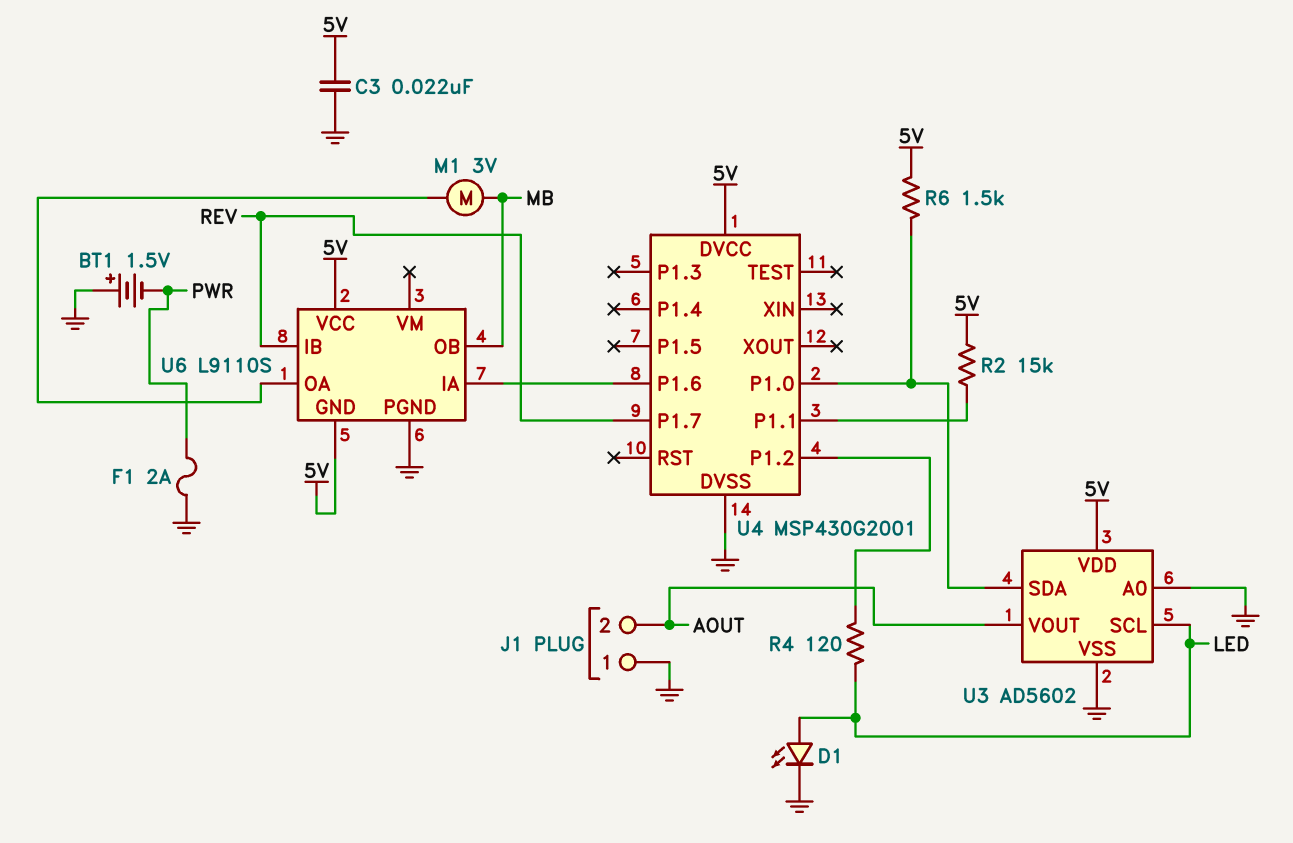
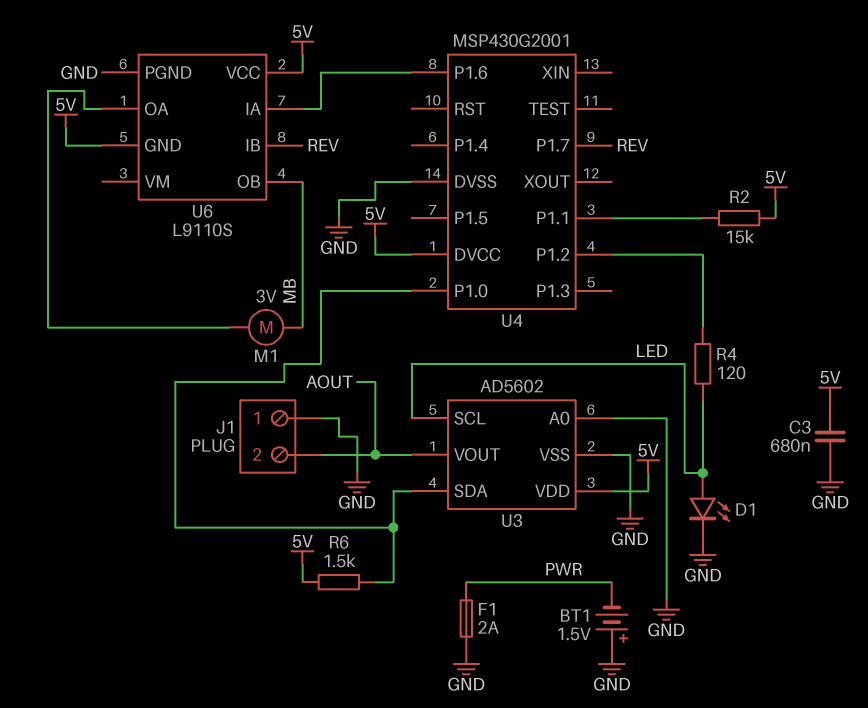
C3: 22nF (5V, GND) -> 680nF (5V, GND)

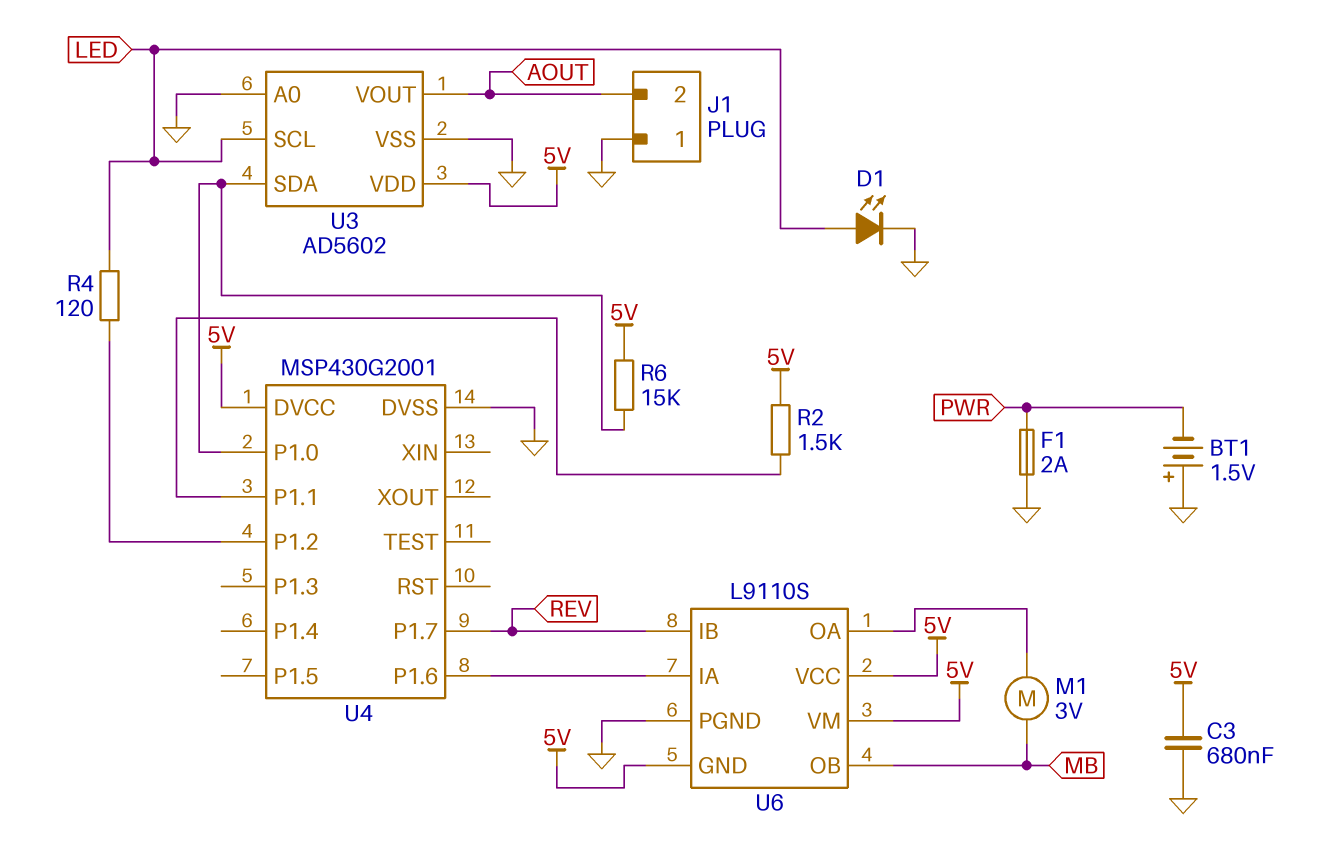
R2: 15k (5V, U4/P1.1) -> 1.5k (5V, U4/P1.1)
R6: 1.5k (5V, U3/SDA) -> 15k (5V, U3/SDA)
U6 pin VM: none -> 5V

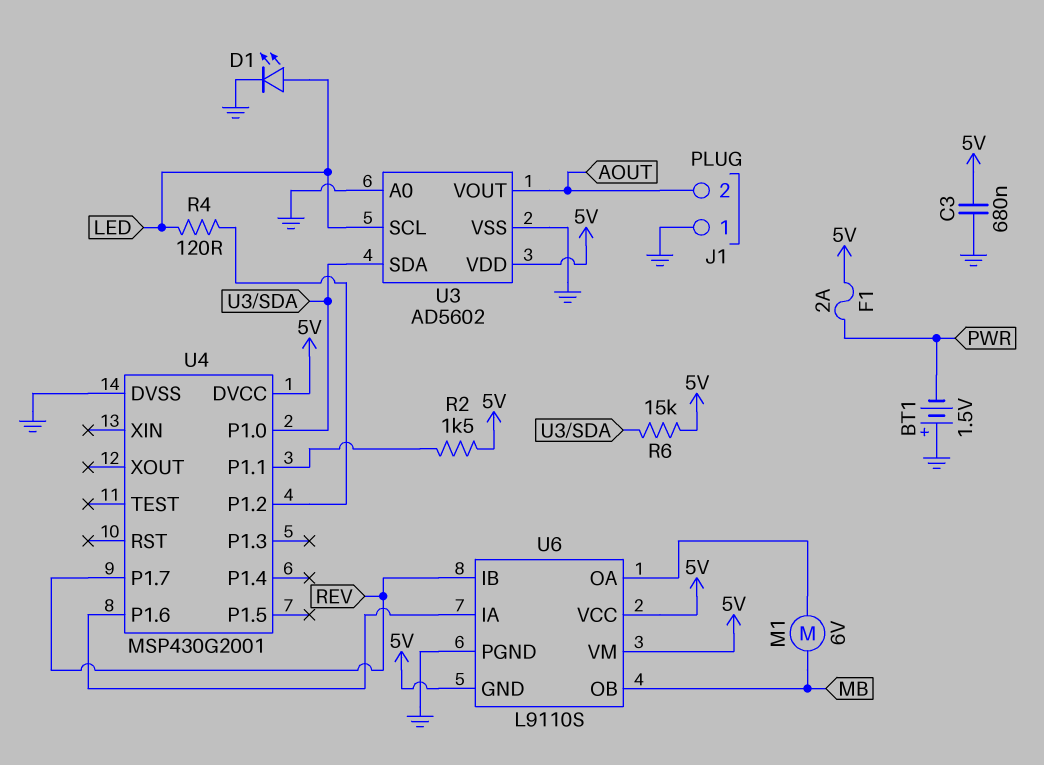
F1: 2A (GND, PWR) -> 2A (5V, PWR)
M1: motor 3V (MB, U6/OA) -> motor 6V (MB, U6/OA)

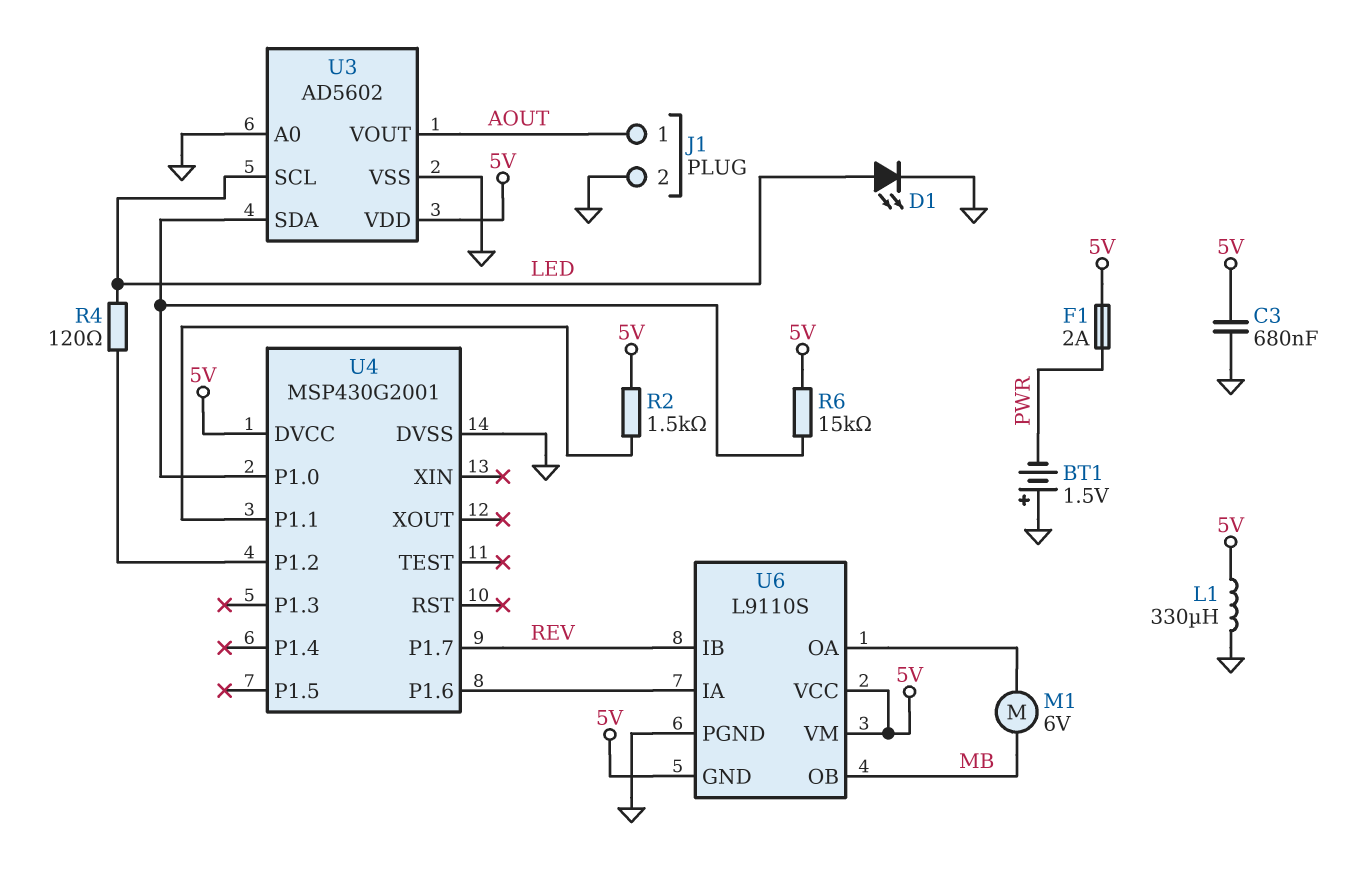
J1 pin 1: GND -> AOUT
J1 pin 2: AOUT -> GND
L1: none -> 330uH (5V, GND)

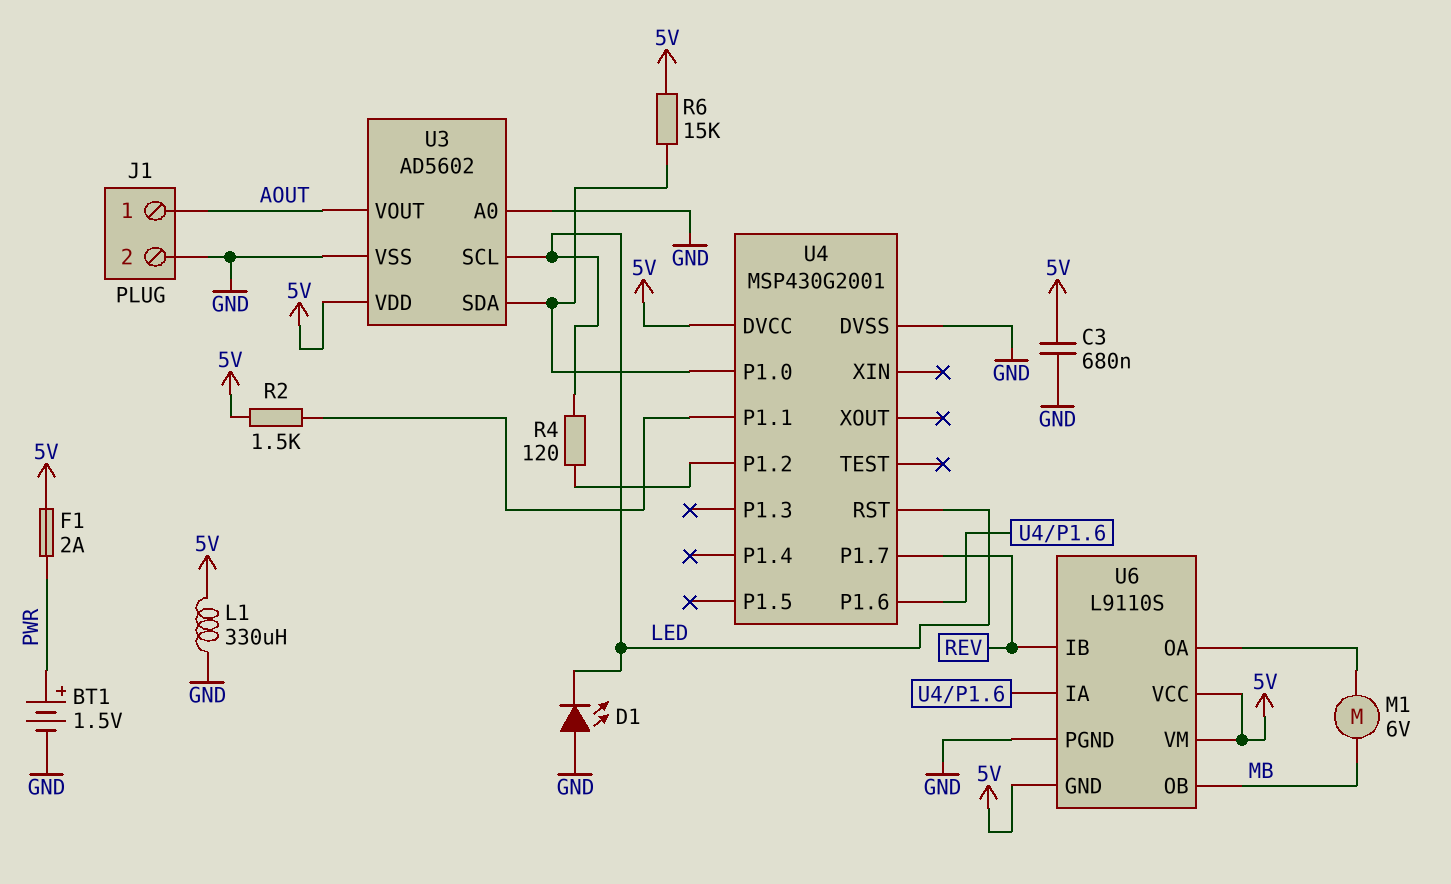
BT1: 1.5V (plus GND, minus PWR) -> 1.5V (plus PWR, minus GND)
D1: LED (A LED, K GND) -> LED (A GND, K LED)
U4 pin RST: none -> LED

